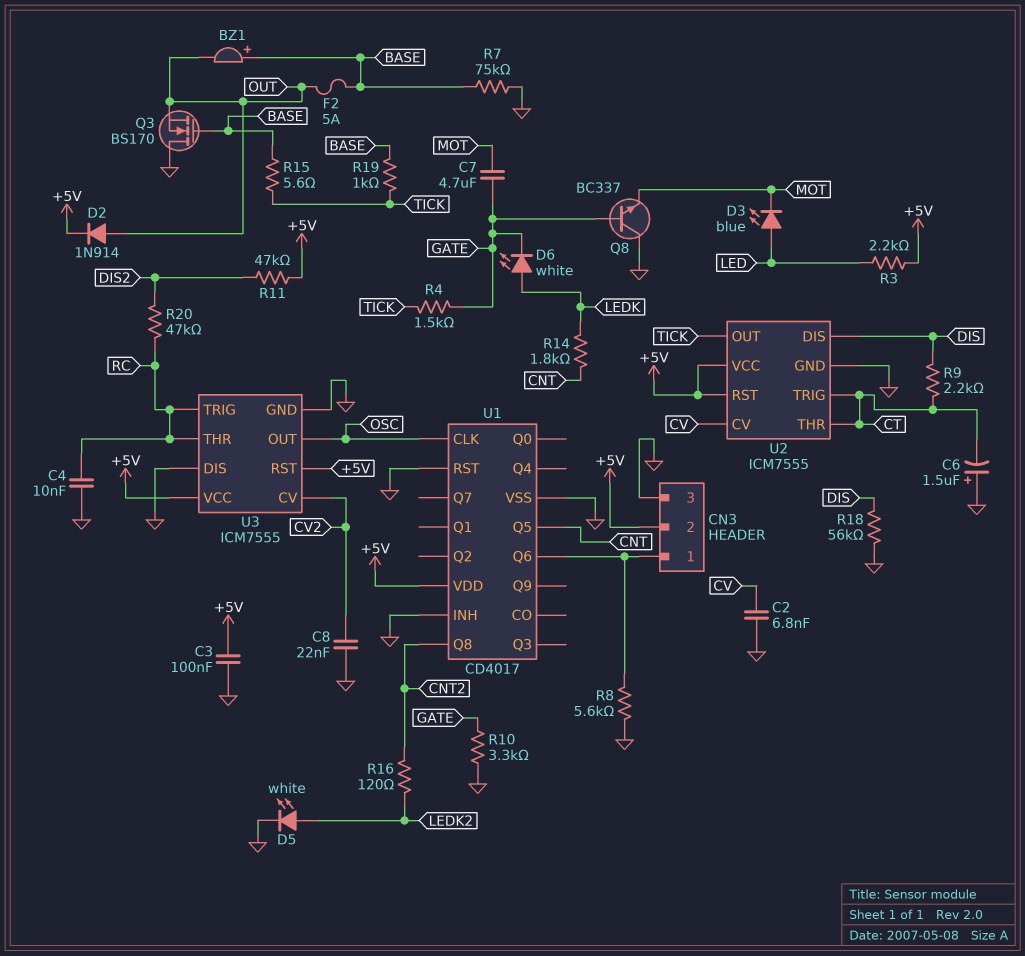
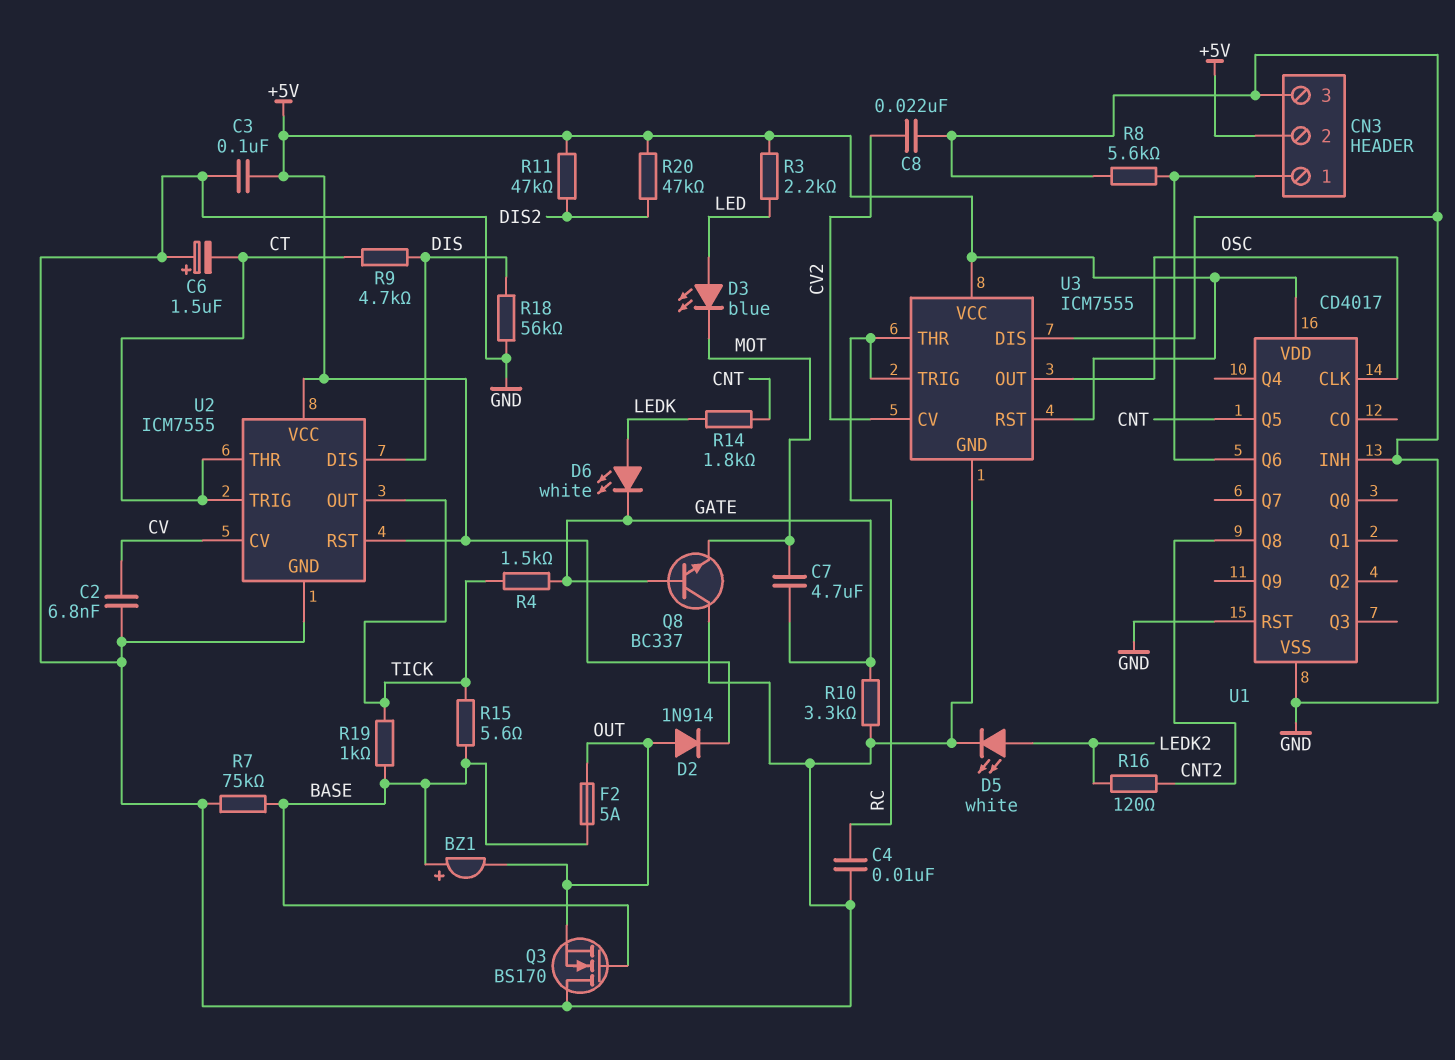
R9: 2.2k (CT, DIS) -> 4.7k (CT, DIS)
R20: 47k (DIS2, RC) -> 47k (+5V, DIS2)

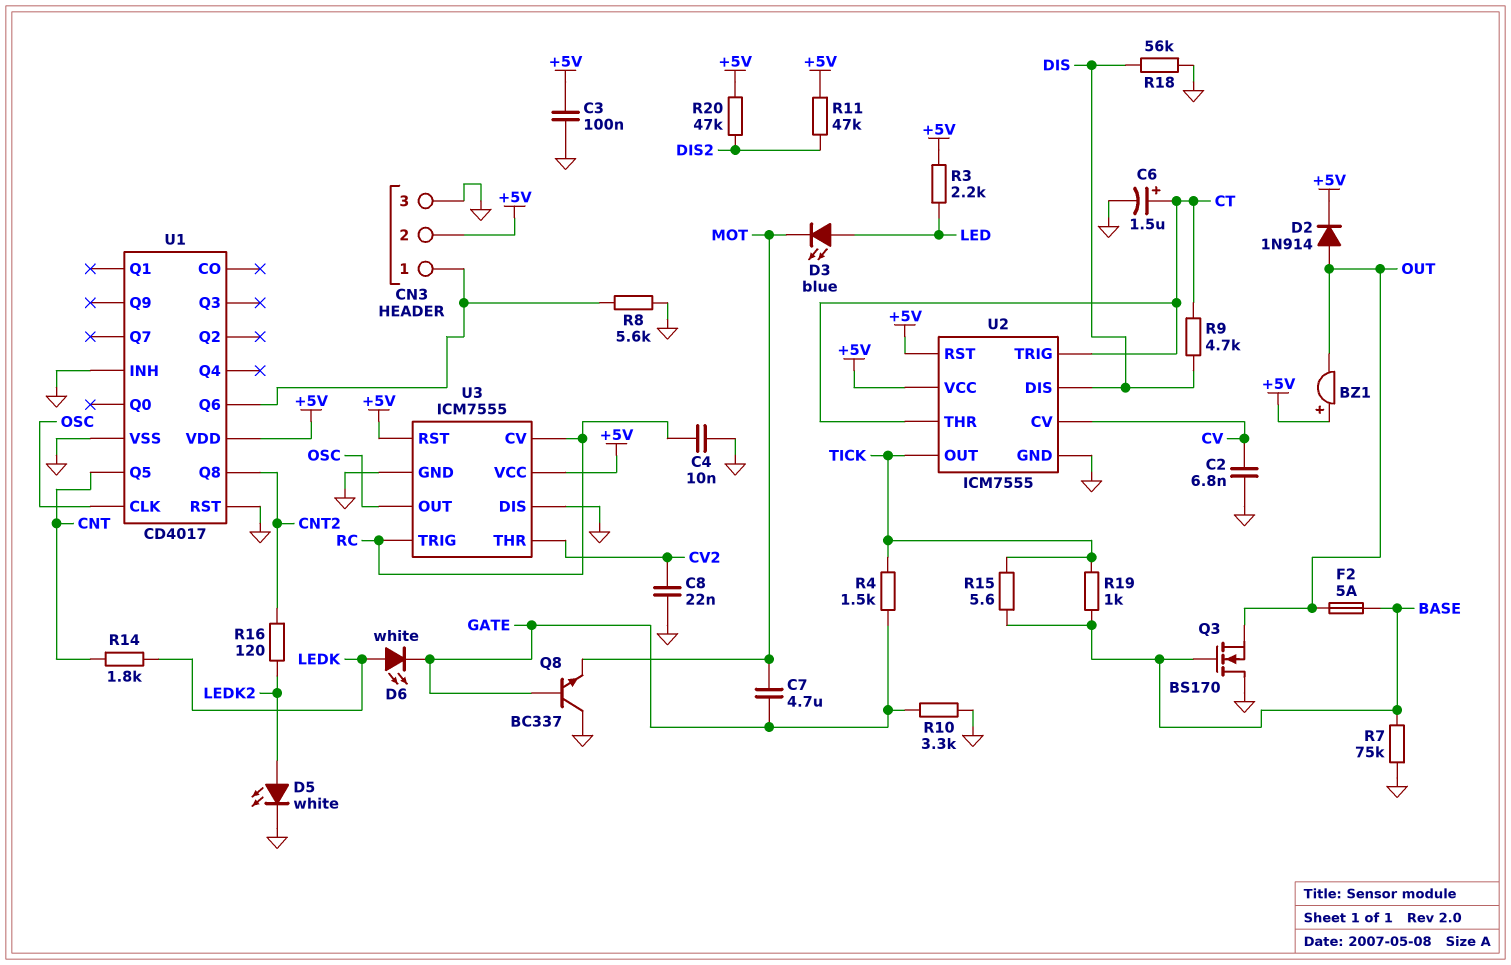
BZ1: buzzer (plus BASE, minus OUT) -> buzzer (plus +5V, minus OUT)
C6: 1.5uF (plus GND, minus CT) -> 1.5uF (plus CT, minus GND)
U3 pin CV: CV2 -> RC
U3 pin THR: RC -> CV2

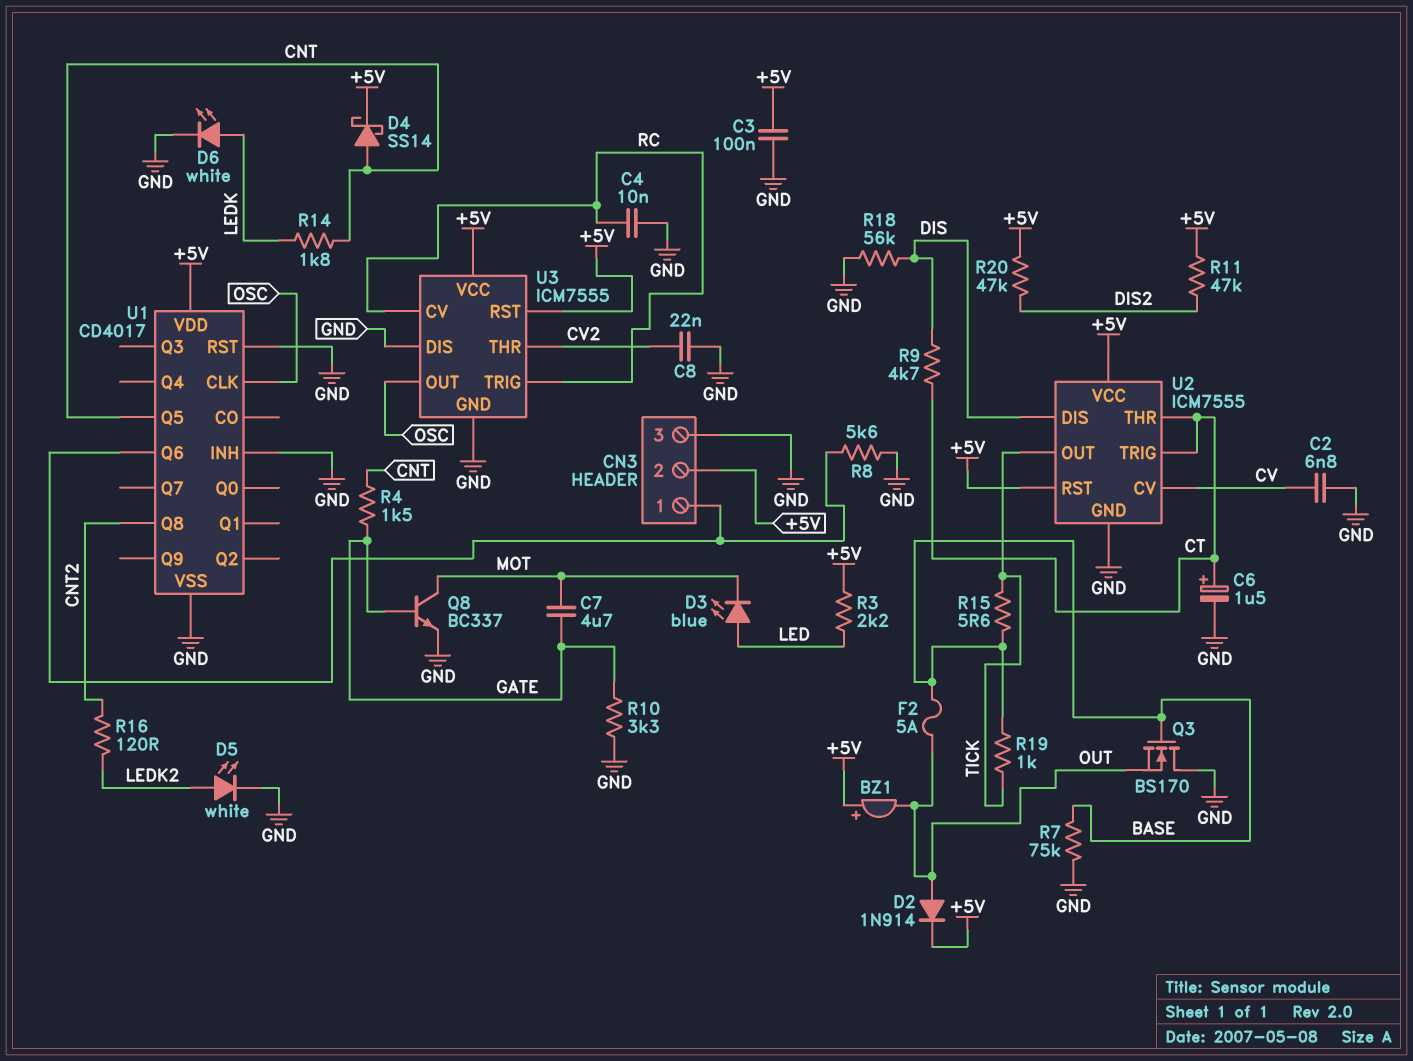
D4: none -> schottky SS14 (A CNT, K +5V)
D6: LED white (A LEDK, K GATE) -> LED white (A LEDK, K GND)
Q8: NPN BC337 (B GATE, C GND, E MOT) -> NPN BC337 (B GATE, C MOT, E GND)
R4: 1.5k (GATE, TICK) -> 1.5k (CNT, GATE)

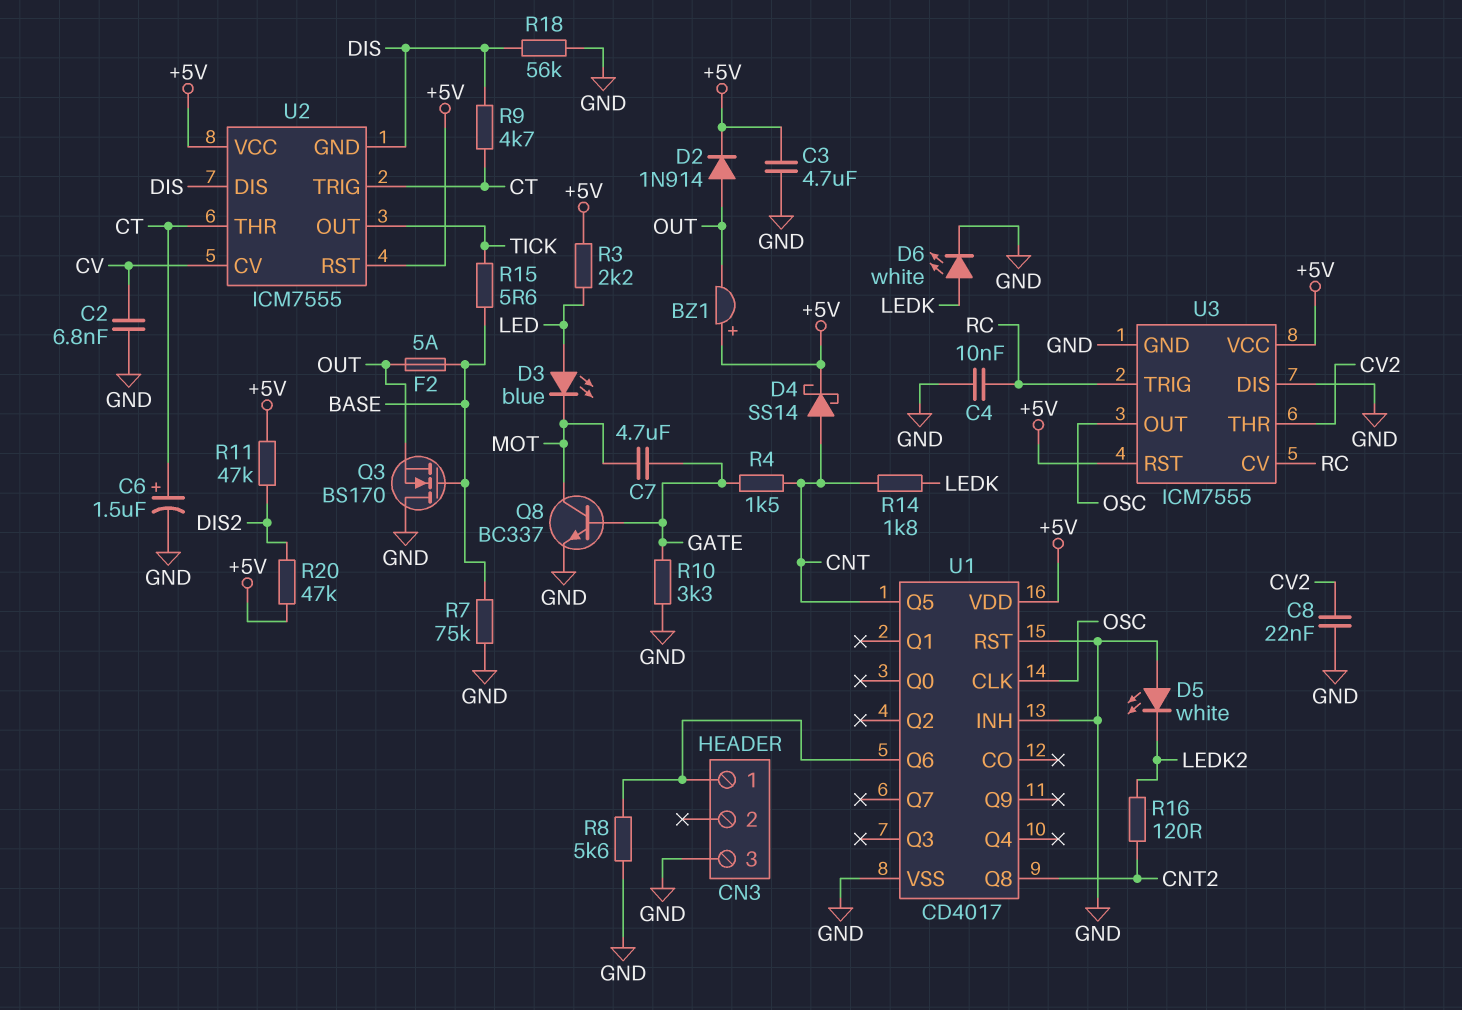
C3: 100nF (+5V, GND) -> 4.7uF (+5V, GND)
CN3 pin 2: +5V -> none
D5: LED white (A LEDK2, K GND) -> LED white (A GND, K LEDK2)
R19: 1k (BASE, TICK) -> none
U2 pin GND: GND -> DIS

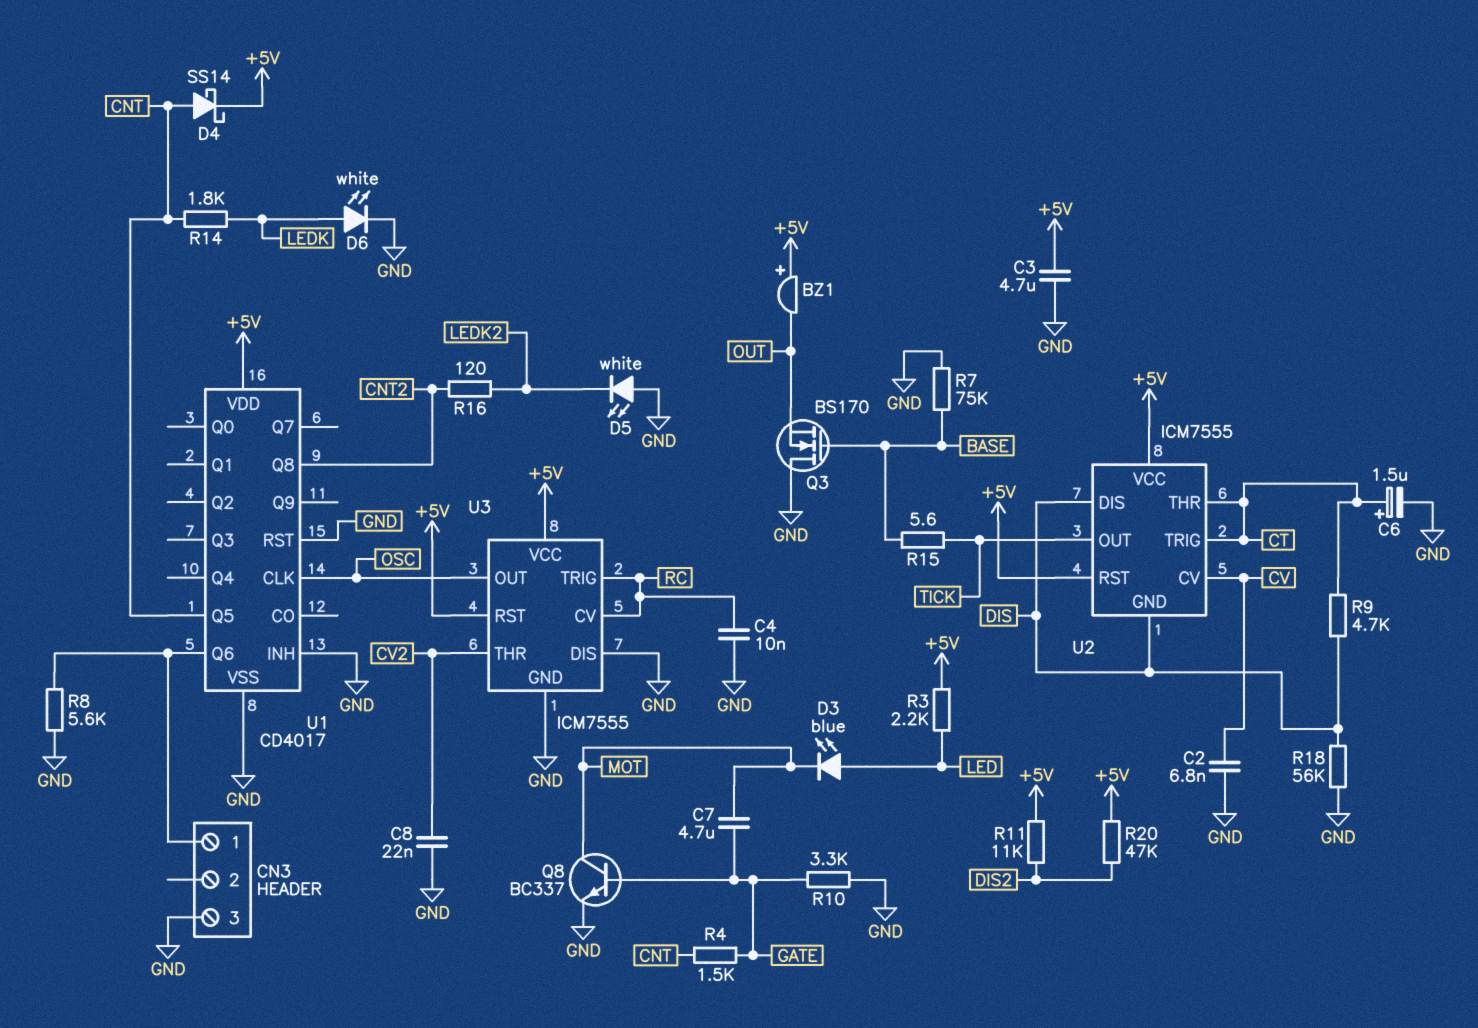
D2: diode 1N914 (A OUT, K +5V) -> none
F2: 5A (BASE, OUT) -> none
R11: 47k (+5V, DIS2) -> 11k (+5V, DIS2)

